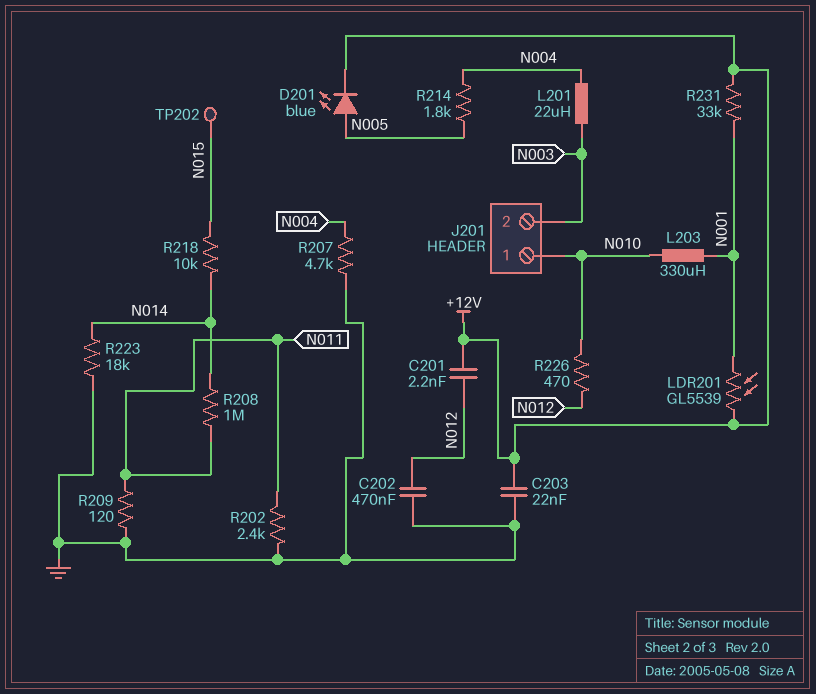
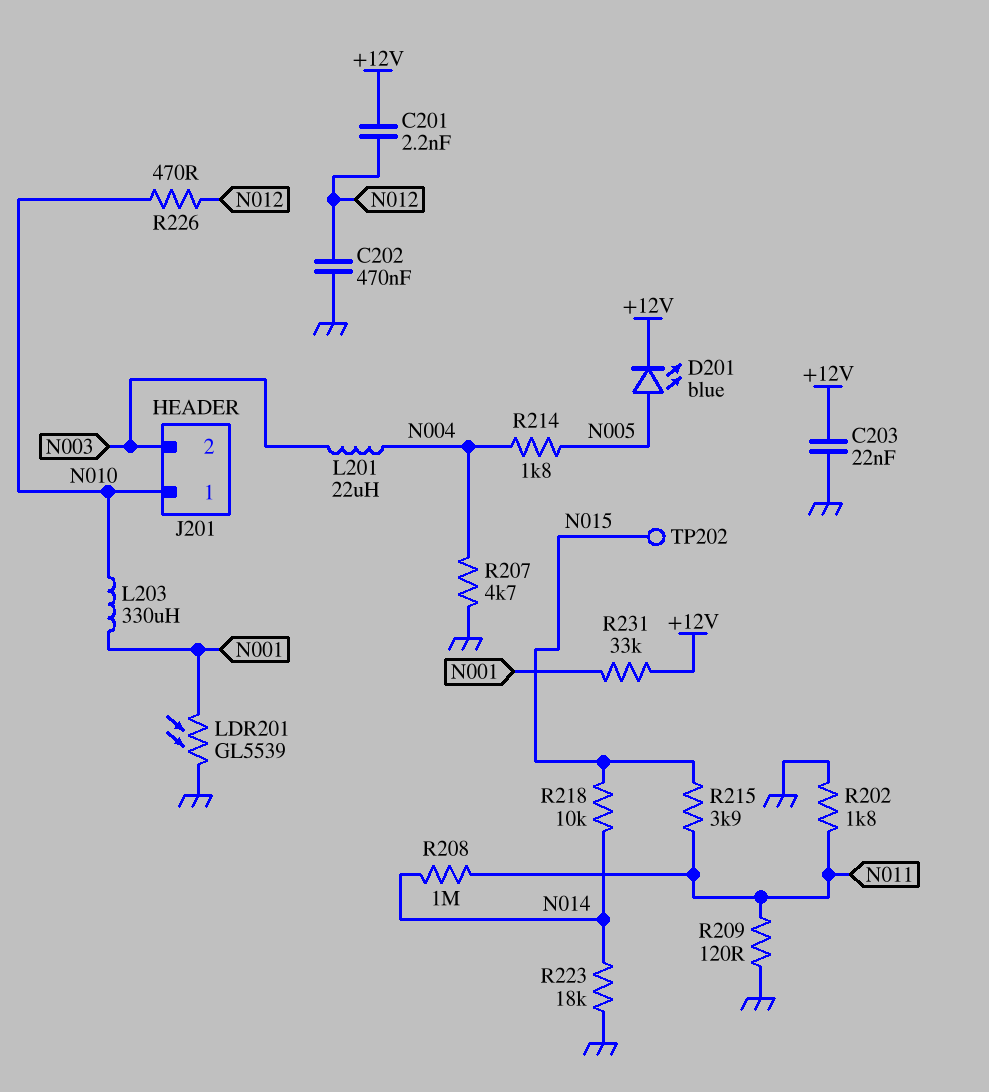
LDR201: GL5539 (+12V, N001) -> GL5539 (GND, N001)
R202: 2.4k (GND, N011) -> 1.8k (GND, N011)
R215: none -> 3.9k (N011, N015)

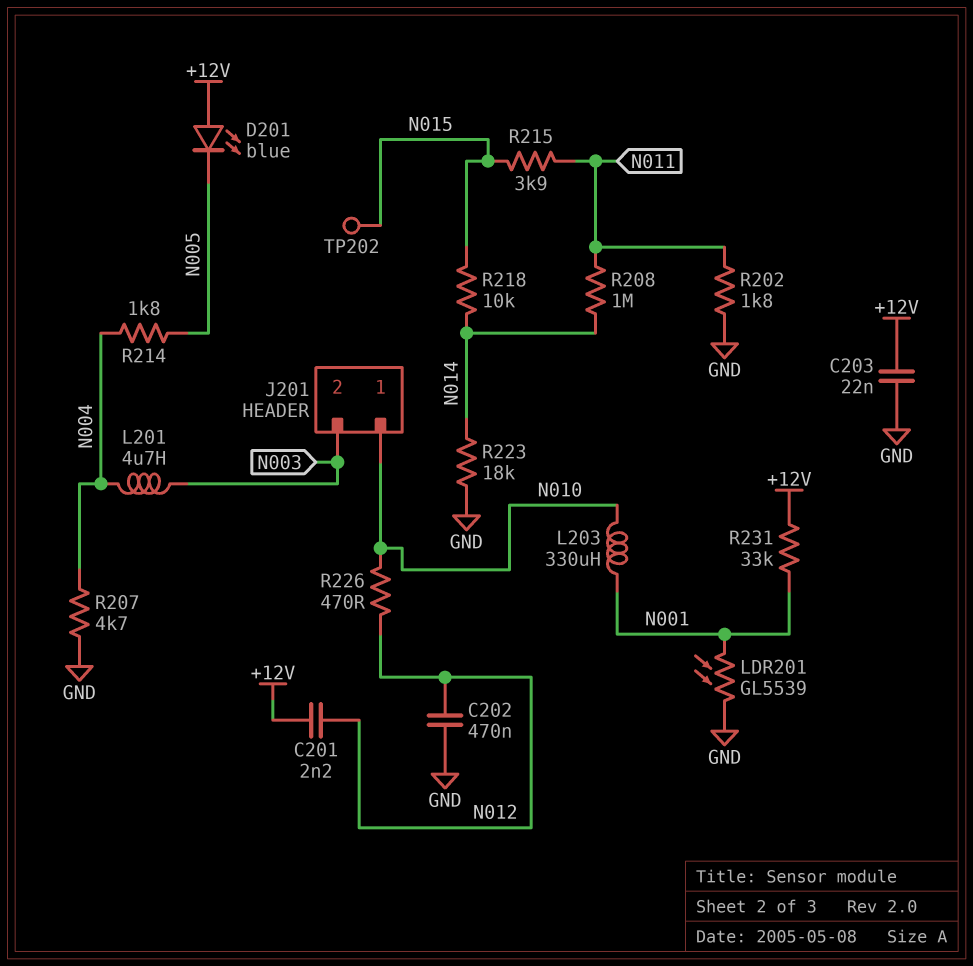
D201: LED blue (A N005, K +12V) -> LED blue (A +12V, K N005)
L201: 22uH (N003, N004) -> 4.7uH (N003, N004)
R209: 120 (GND, N011) -> none

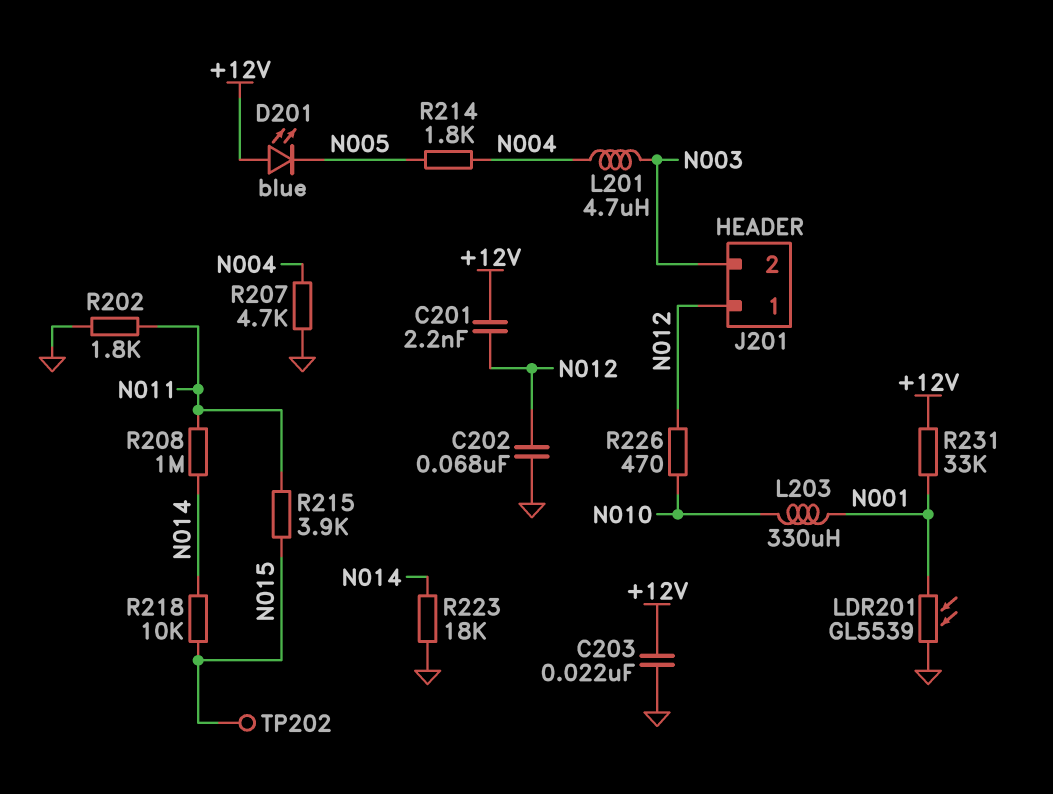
C202: 470nF (GND, N012) -> 68nF (GND, N012)
J201 pin 1: N010 -> N012

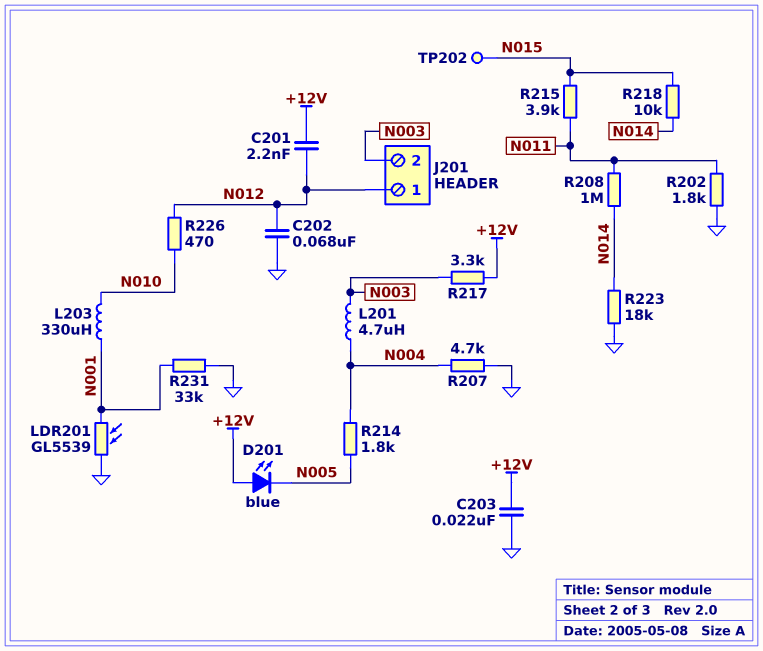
R217: none -> 3.3k (+12V, N003)
R231: 33k (+12V, N001) -> 33k (GND, N001)

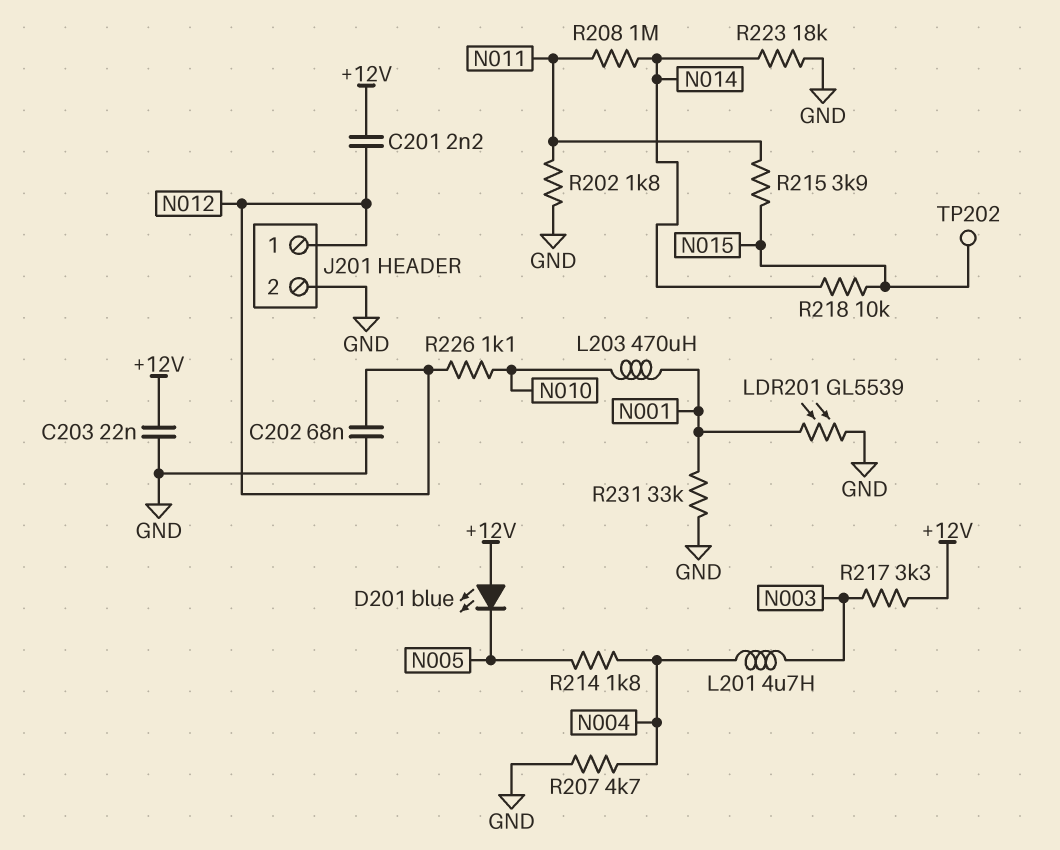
J201 pin 2: N003 -> GND
L203: 330uH (N001, N010) -> 470uH (N001, N010)
R226: 470 (N010, N012) -> 1.1k (N010, N012)

